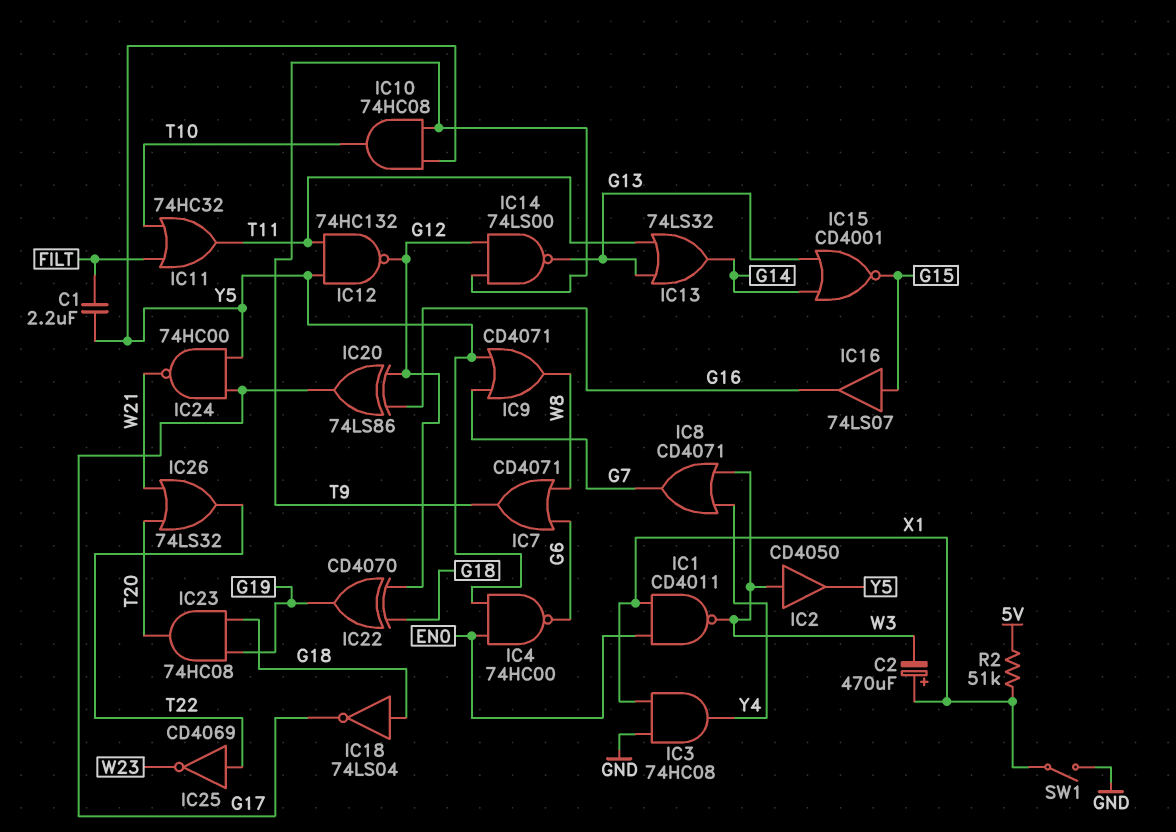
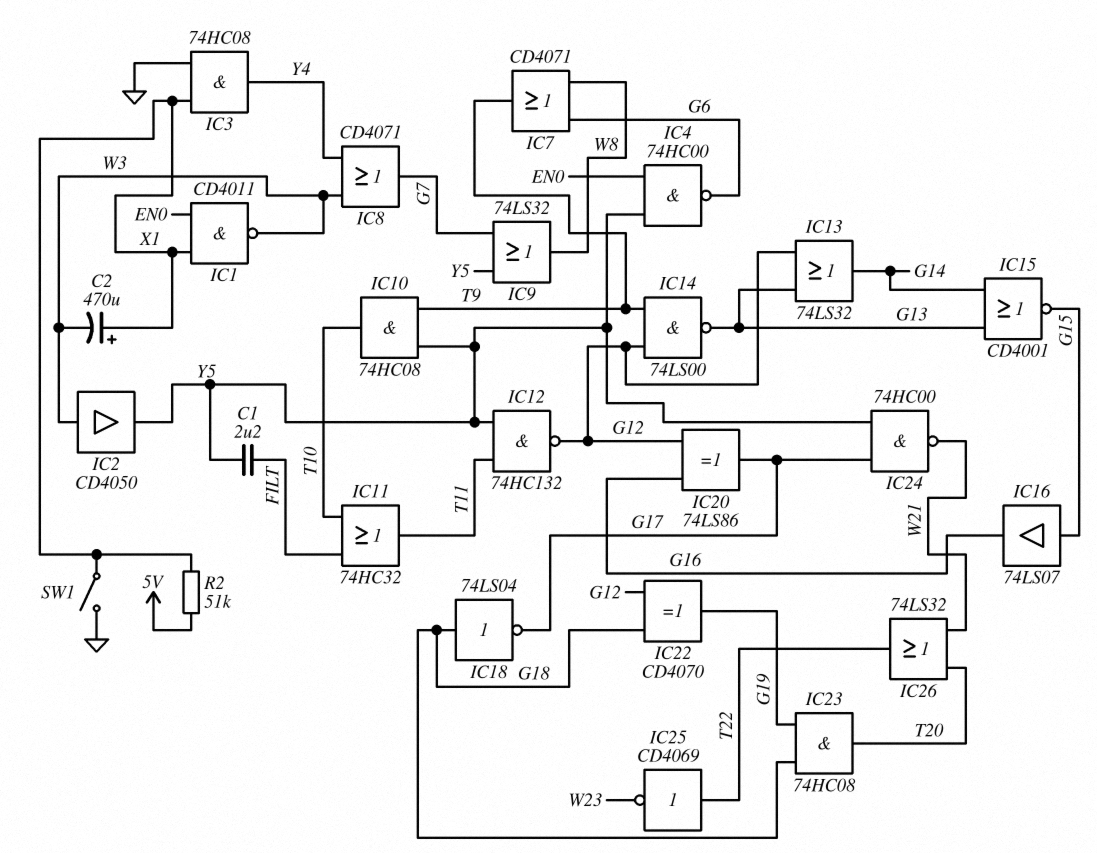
IC9: OR CD4071 (in G7, in Y5, out W8) -> OR 74LS32 (in G7, in Y5, out W8)
IC13: OR 74LS32 (in G13, in T11, out G14) -> OR 74LS32 (in G12, in G13, out G14)

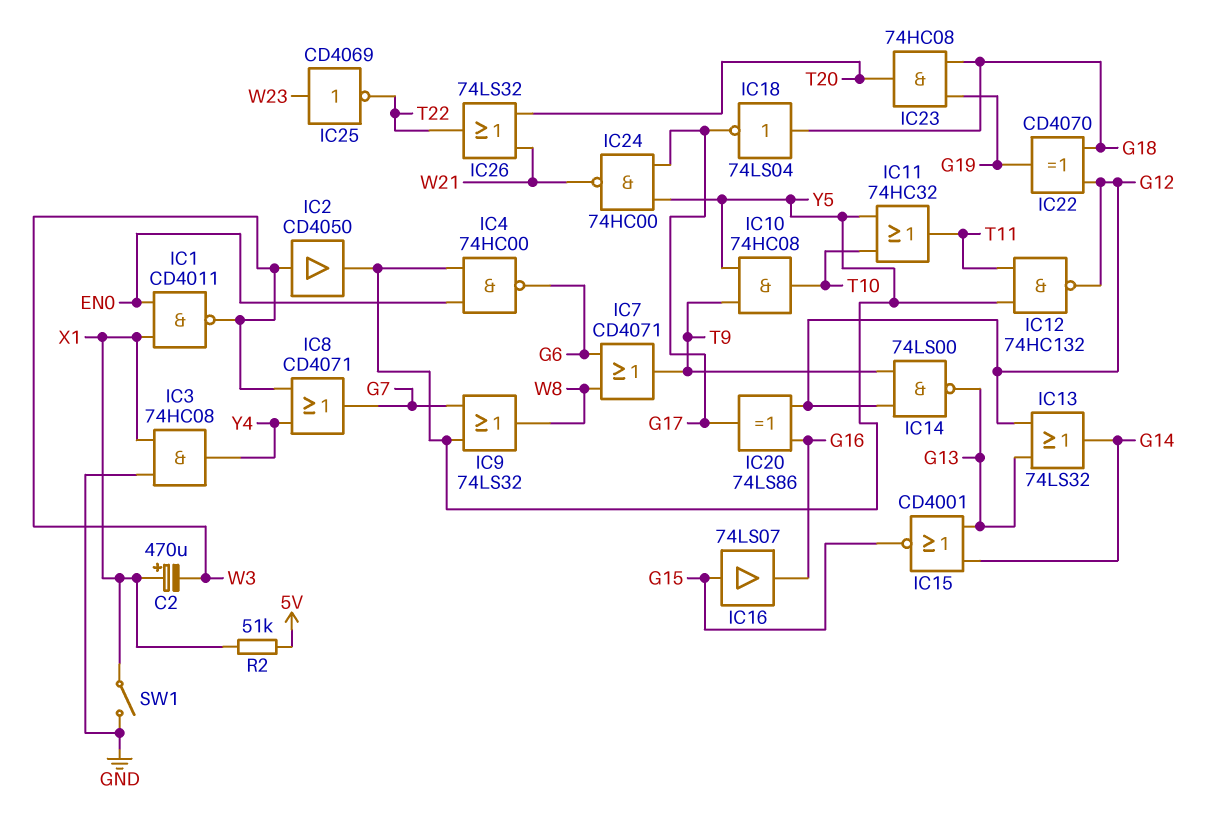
C1: 2.2uF (FILT, Y5) -> none
IC11: OR 74HC32 (in FILT, in T10, out T11) -> OR 74HC32 (in T10, in Y5, out T11)
IC25: NOT CD4069 (in T22, out W23) -> NOT CD4069 (in W23, out T22)

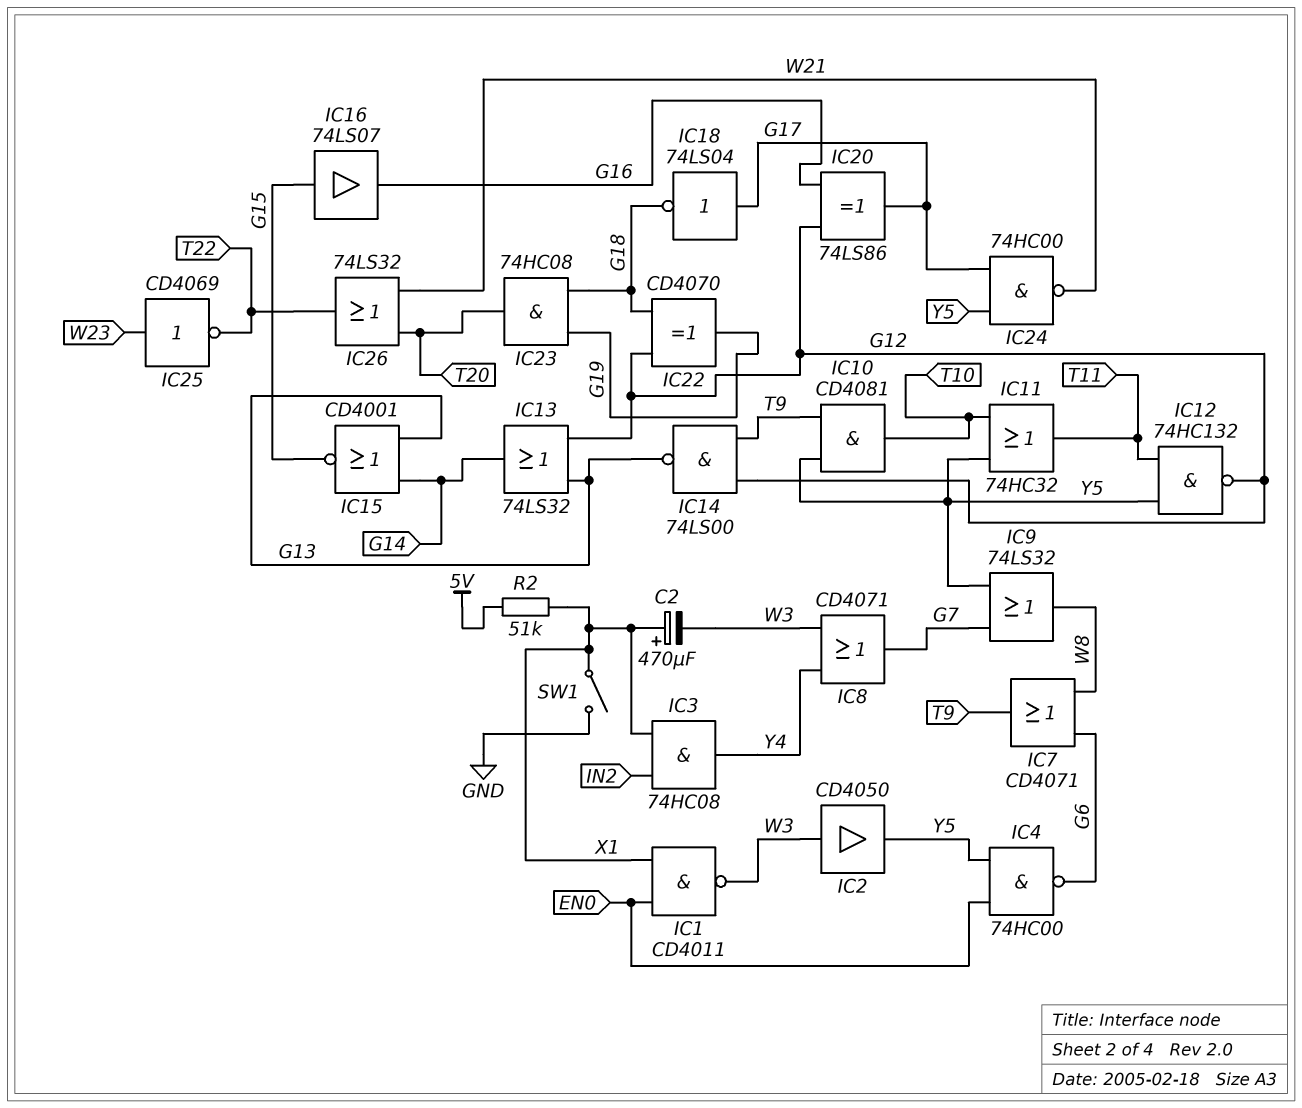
IC3: AND 74HC08 (in GND, in X1, out Y4) -> AND 74HC08 (in IN2, in X1, out Y4)
IC10: AND 74HC08 (in T9, in Y5, out T10) -> AND CD4081 (in T9, in Y5, out T10)
IC18: NOT 74LS04 (in G18, out G17) -> NOT 74LS04 (in G17, out G18)

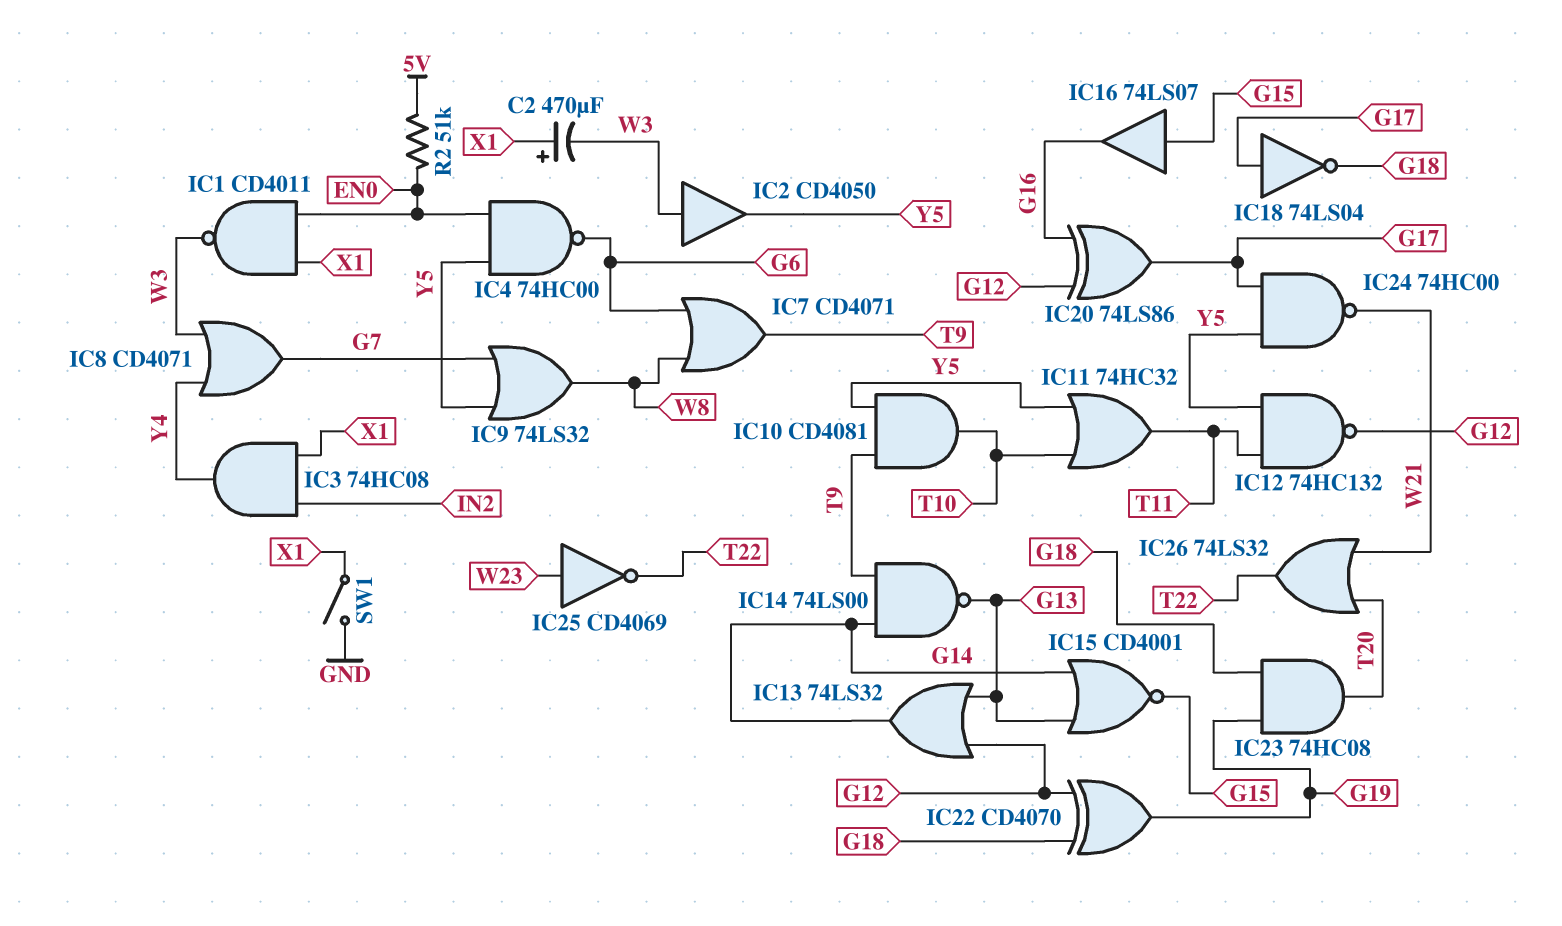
IC14: NAND 74LS00 (in G12, in T9, out G13) -> NAND 74LS00 (in G14, in T9, out G13)
R2: 51k (5V, X1) -> 51k (5V, EN0)

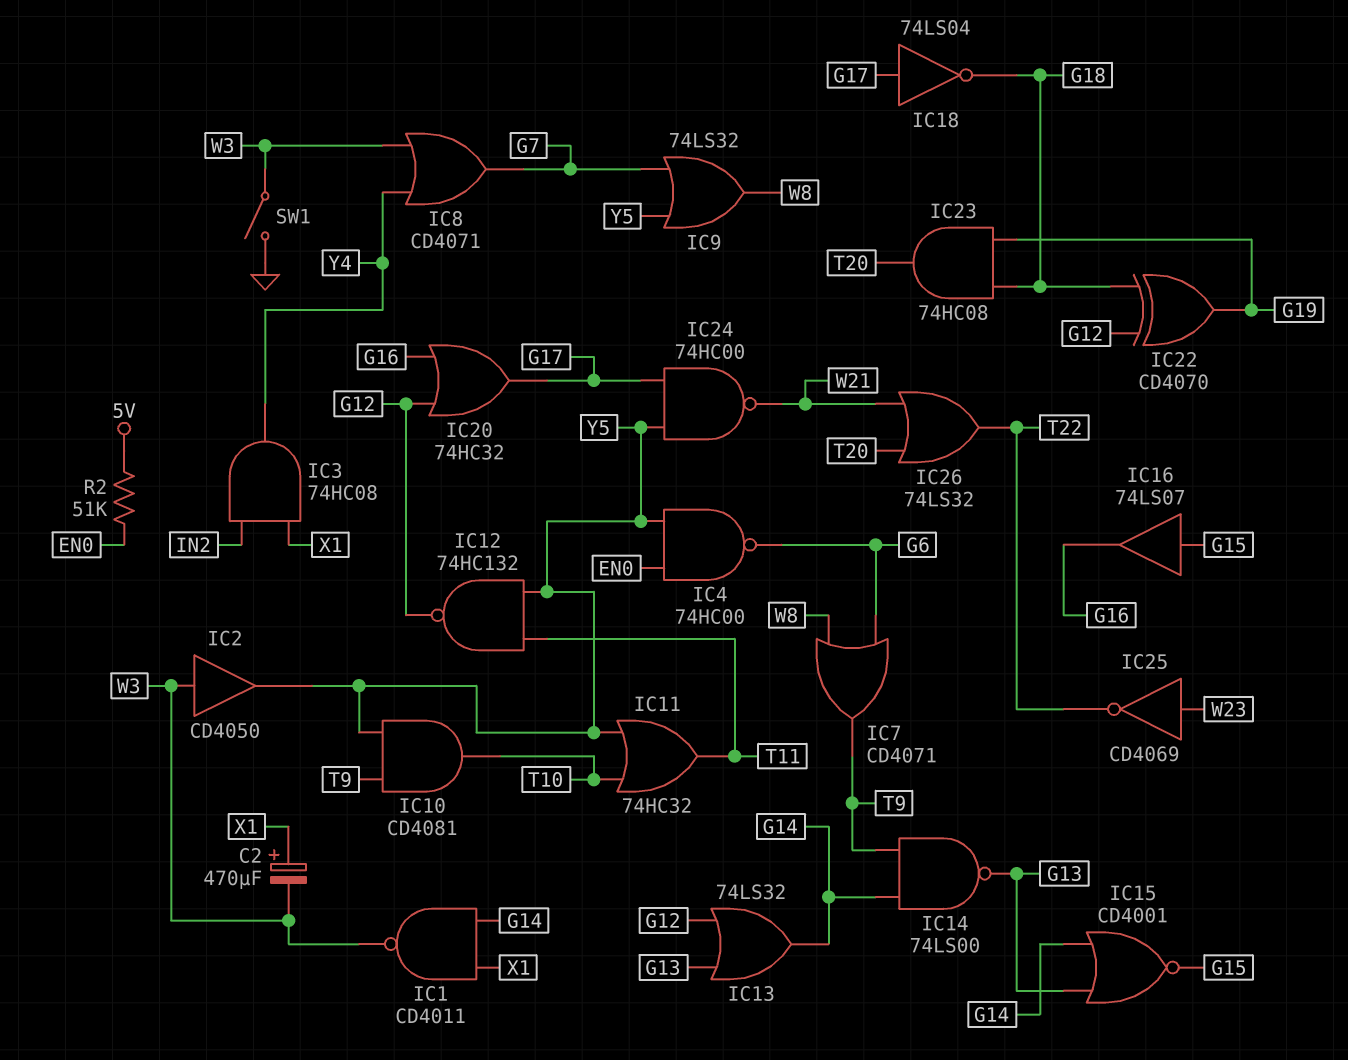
IC1: NAND CD4011 (in EN0, in X1, out W3) -> NAND CD4011 (in G14, in X1, out W3)
IC20: XOR 74LS86 (in G12, in G16, out G17) -> OR 74HC32 (in G12, in G16, out G17)
SW1: switch (GND, X1) -> switch (GND, W3)

